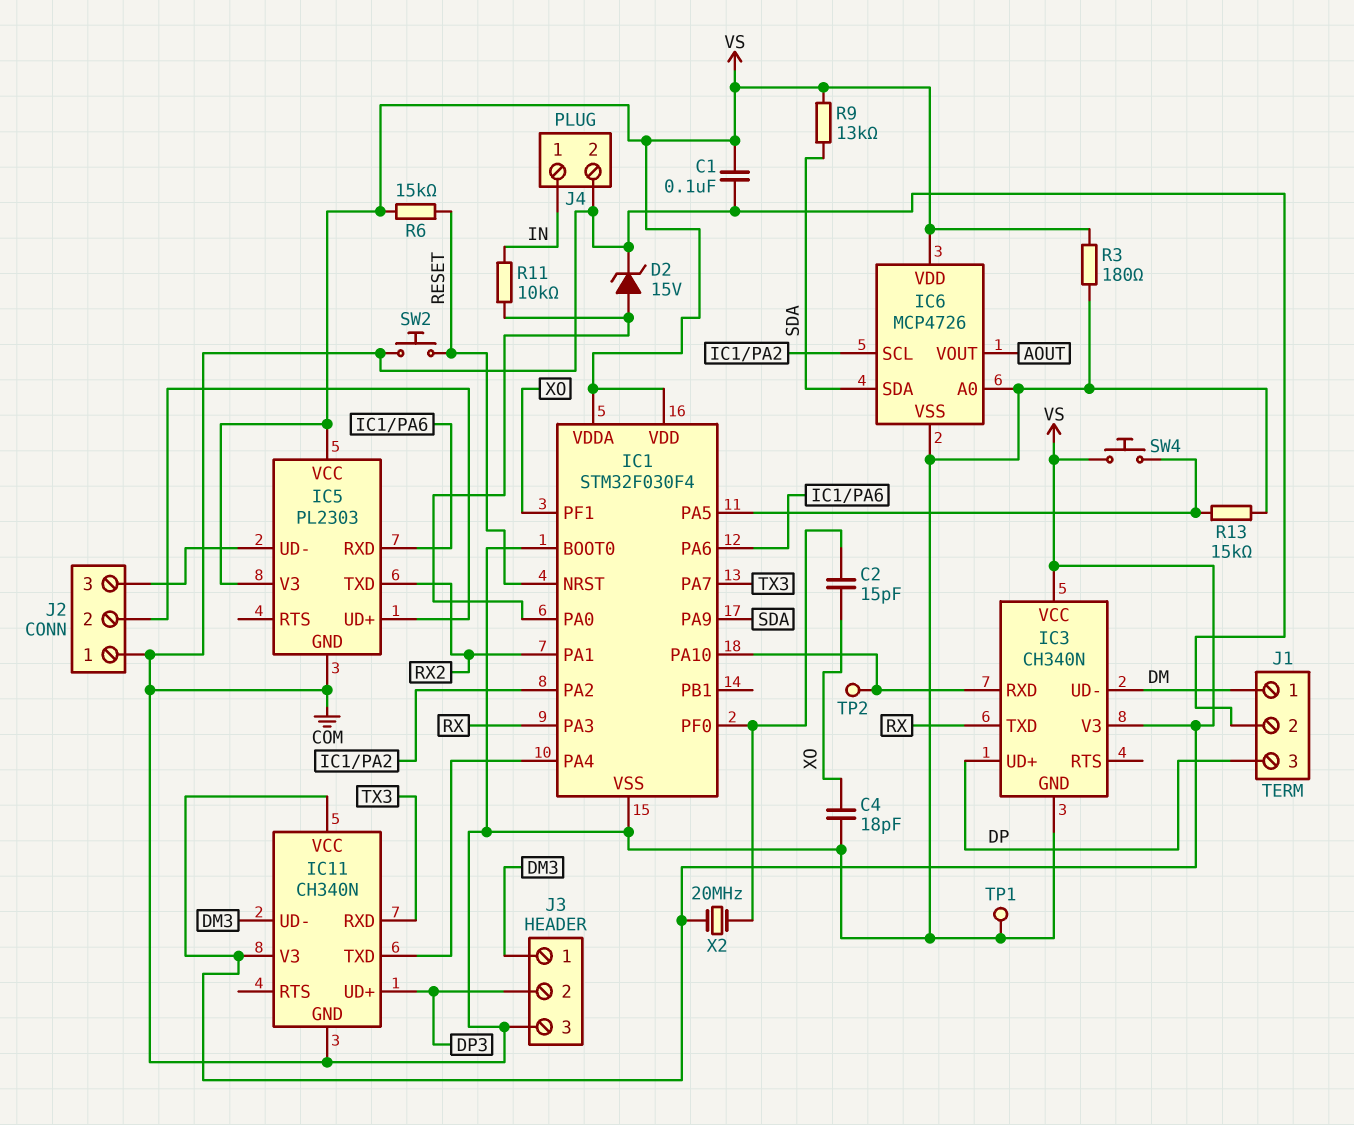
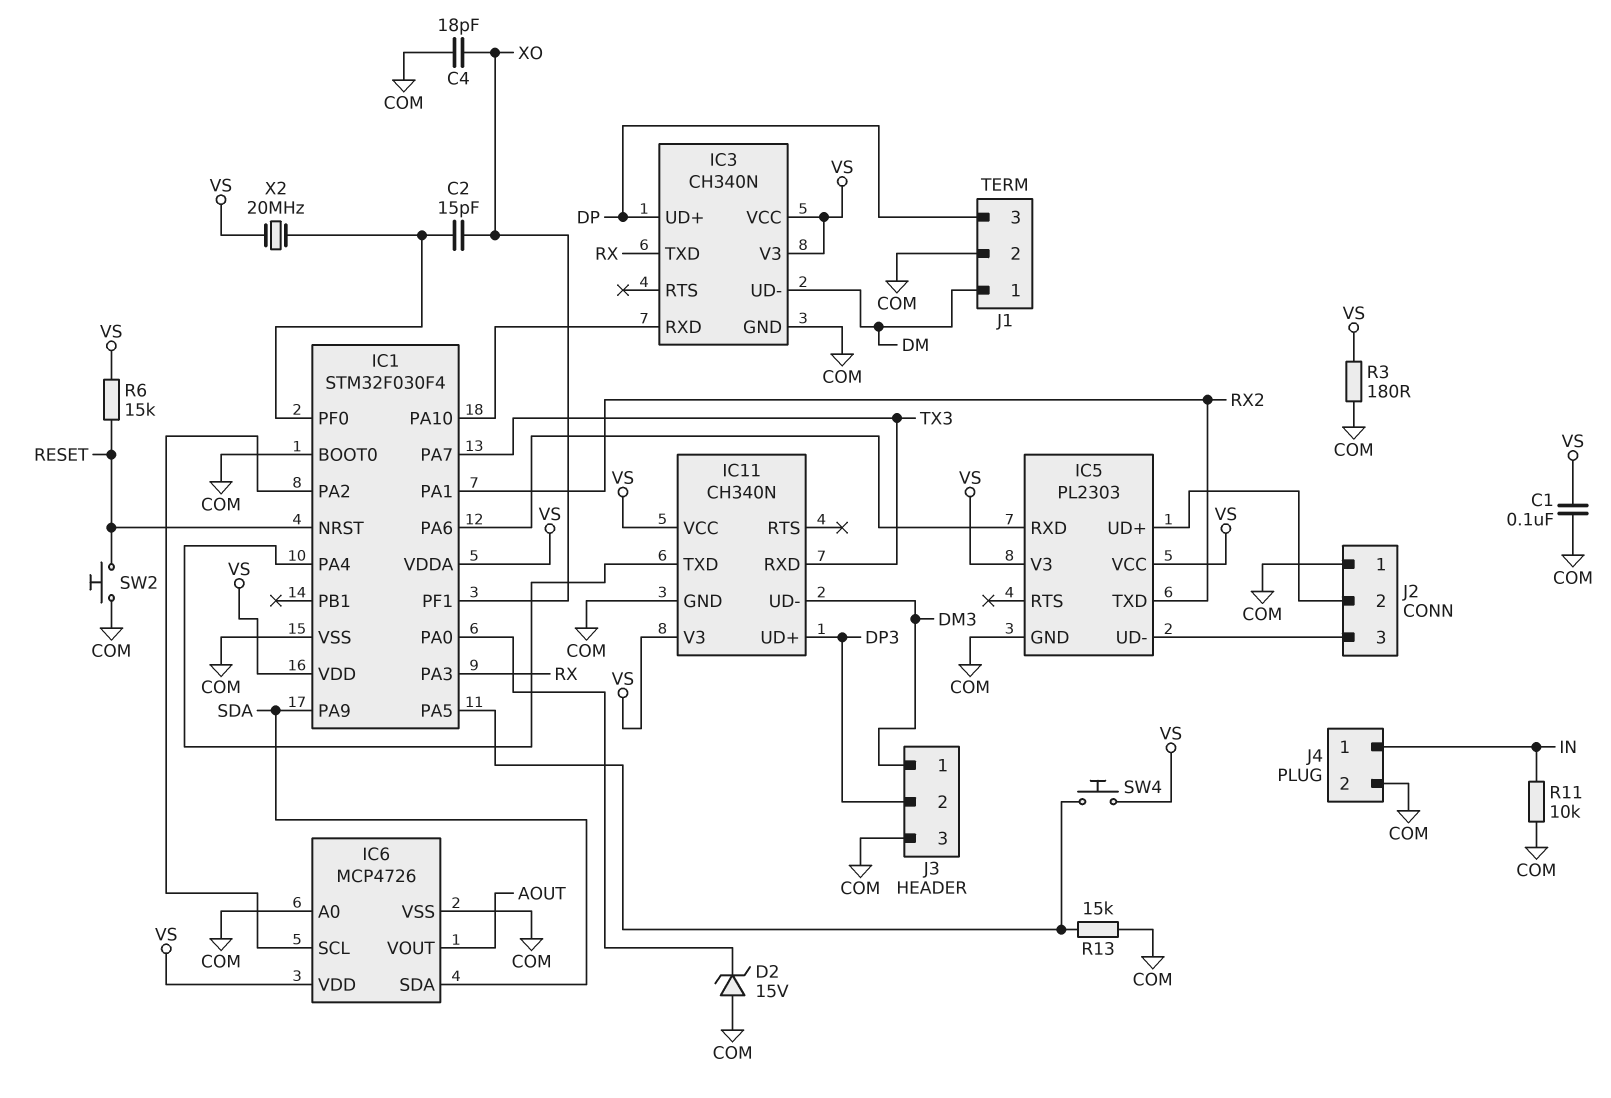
D2: zener 15V (A IC1/PA0, K COM) -> zener 15V (A COM, K IC1/PA0)
R9: 13k (SDA, VS) -> none
R11: 10k (IC1/PA0, IN) -> 10k (COM, IN)
TP1: test point (COM) -> none
TP2: test point (IC1/PA10) -> none

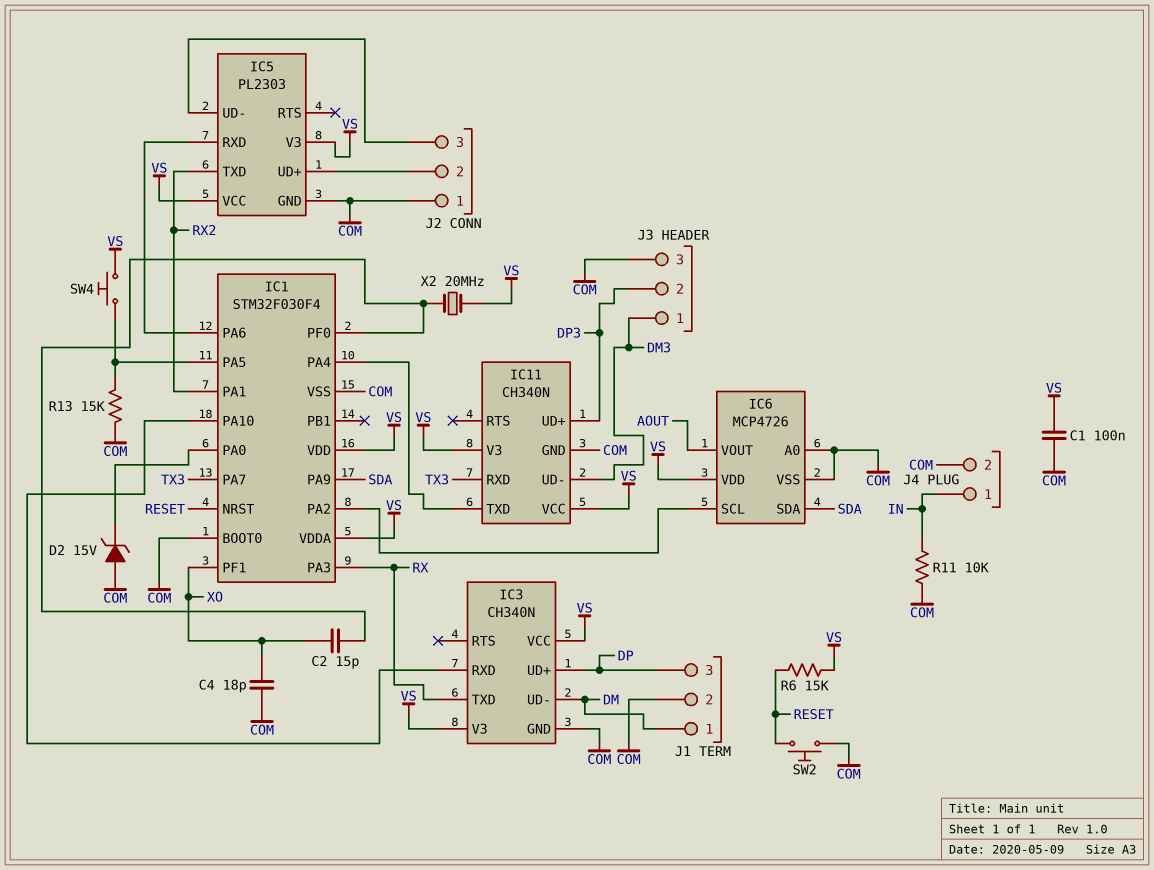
R3: 180 (COM, VS) -> none

